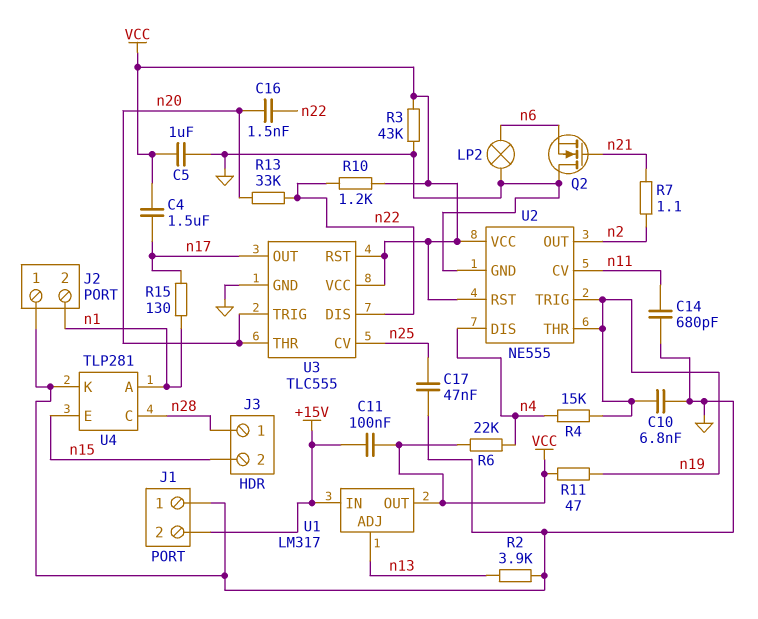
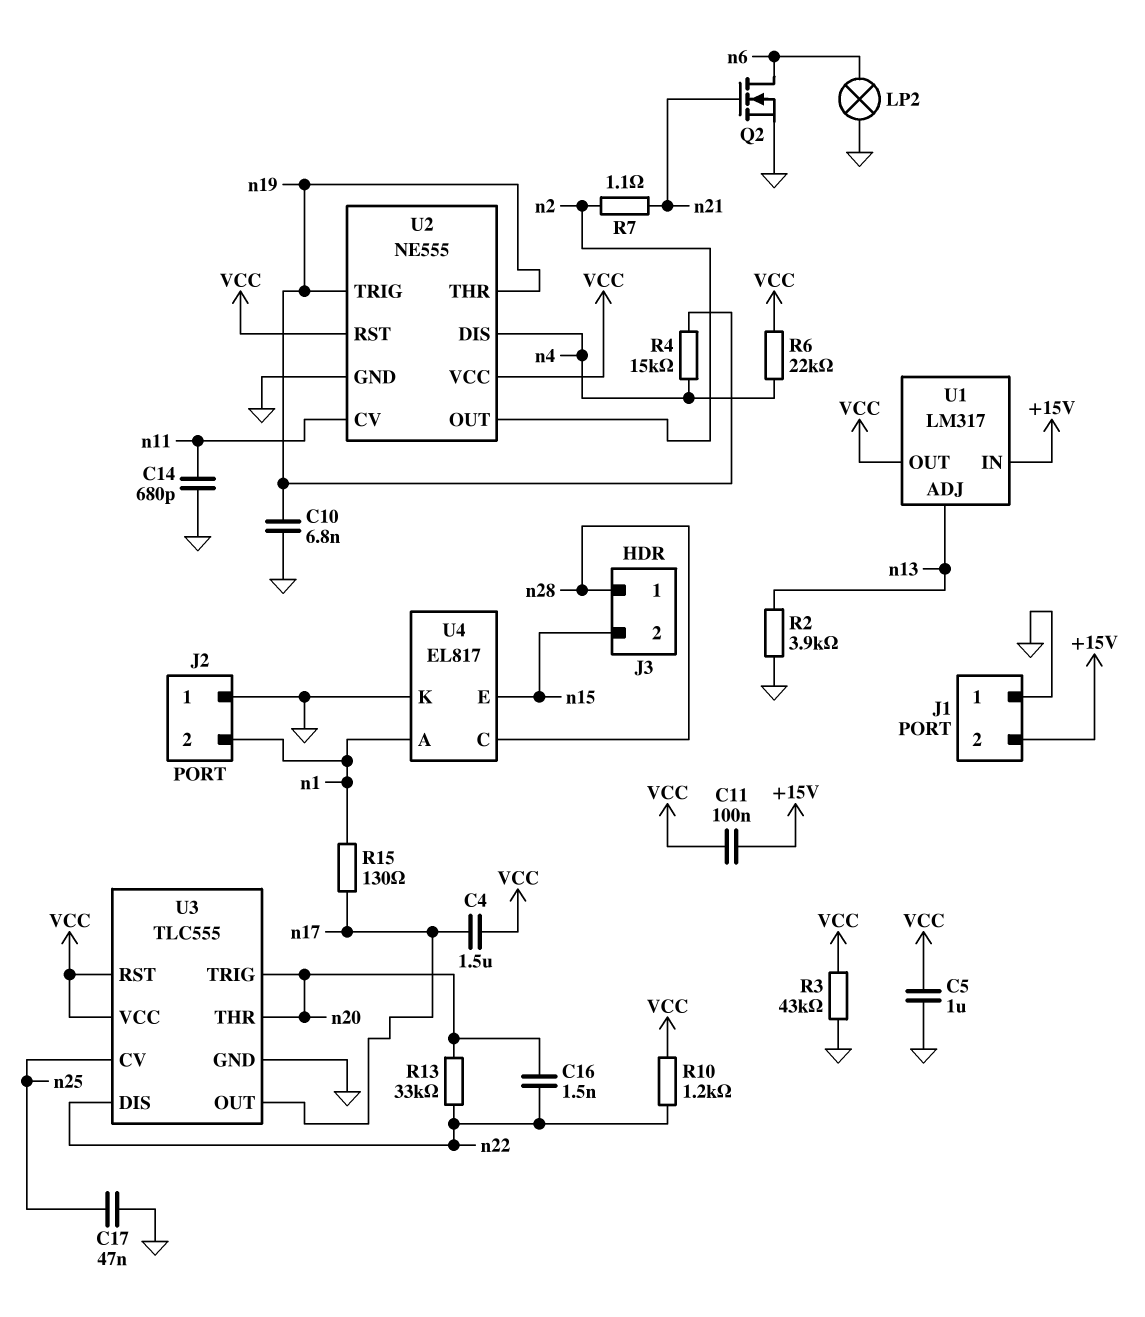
Q2: NMOS (G n21, D GND, S n6) -> NMOS (G n21, D n6, S GND)
R11: 47 (VCC, n19) -> none
U4: TLP281 -> EL817

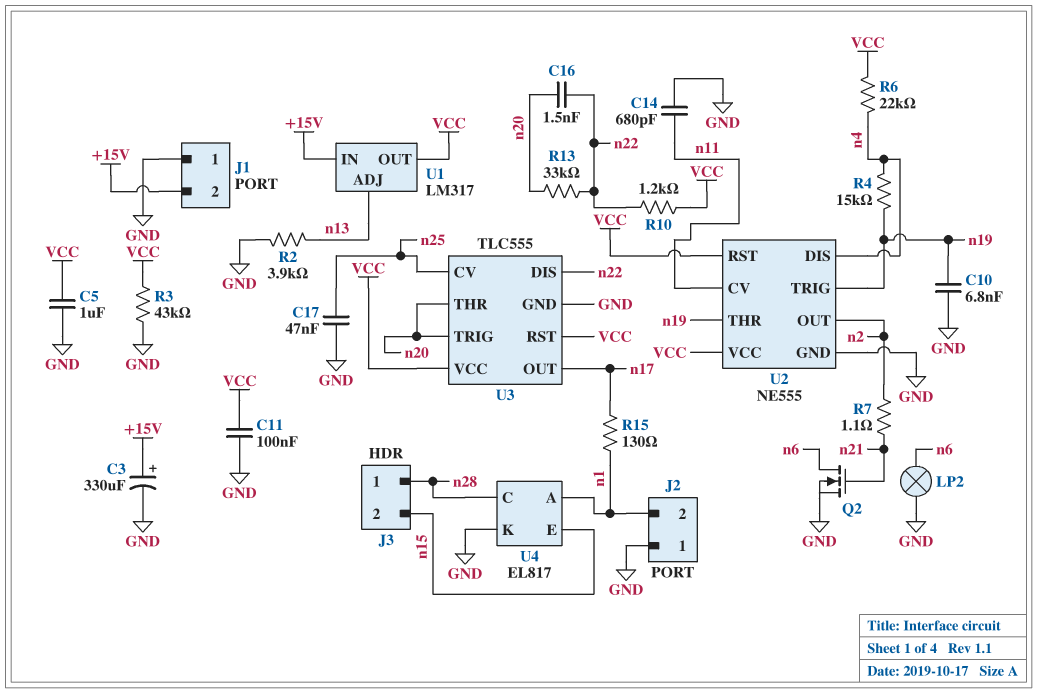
C3: none -> 330uF (plus +15V, minus GND)
C4: 1.5uF (VCC, n17) -> none
C11: 100nF (+15V, VCC) -> 100nF (GND, VCC)

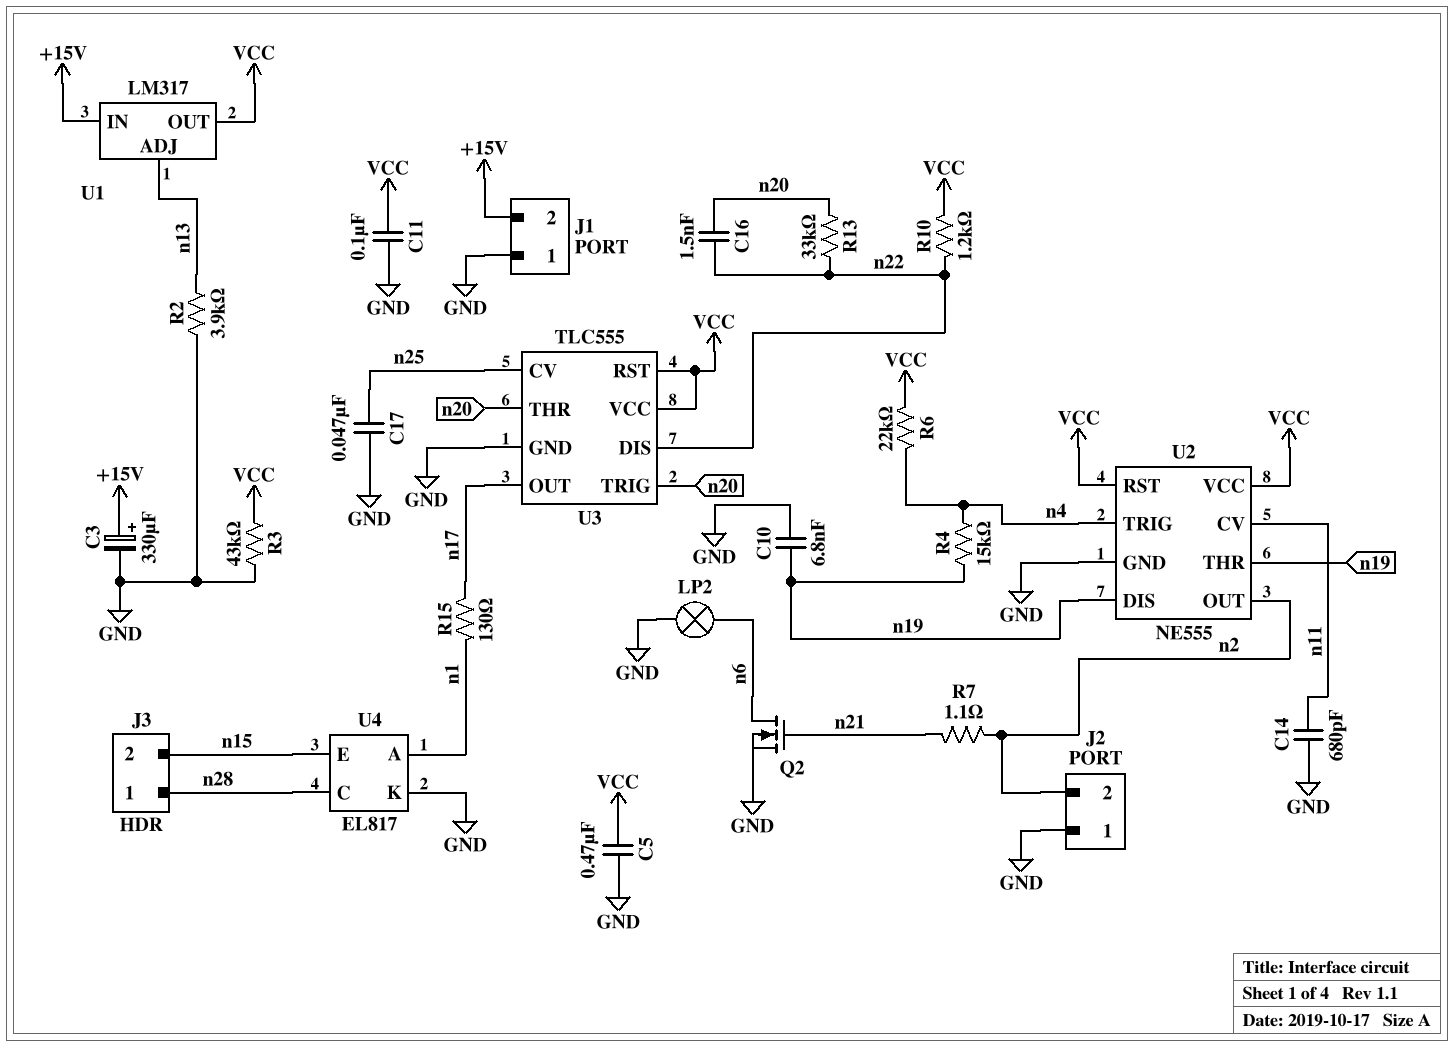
C5: 1uF (GND, VCC) -> 470nF (GND, VCC)
J2 pin 2: n1 -> n2
U2 pin DIS: n4 -> n19
U2 pin TRIG: n19 -> n4

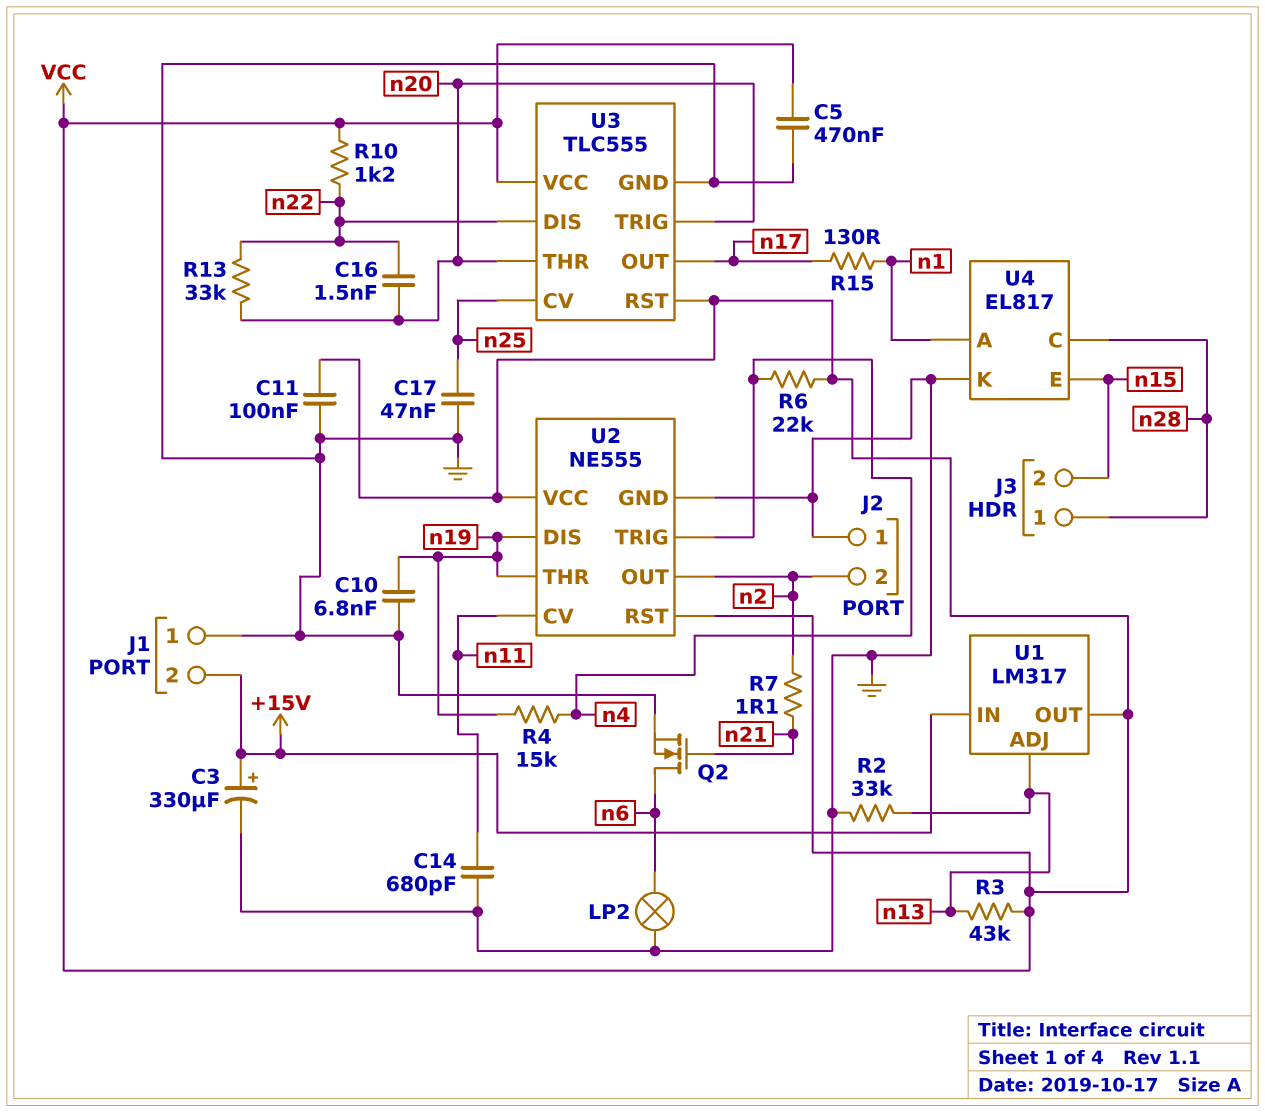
R2: 3.9k (GND, n13) -> 33k (GND, n13)
R3: 43k (GND, VCC) -> 43k (VCC, n13)

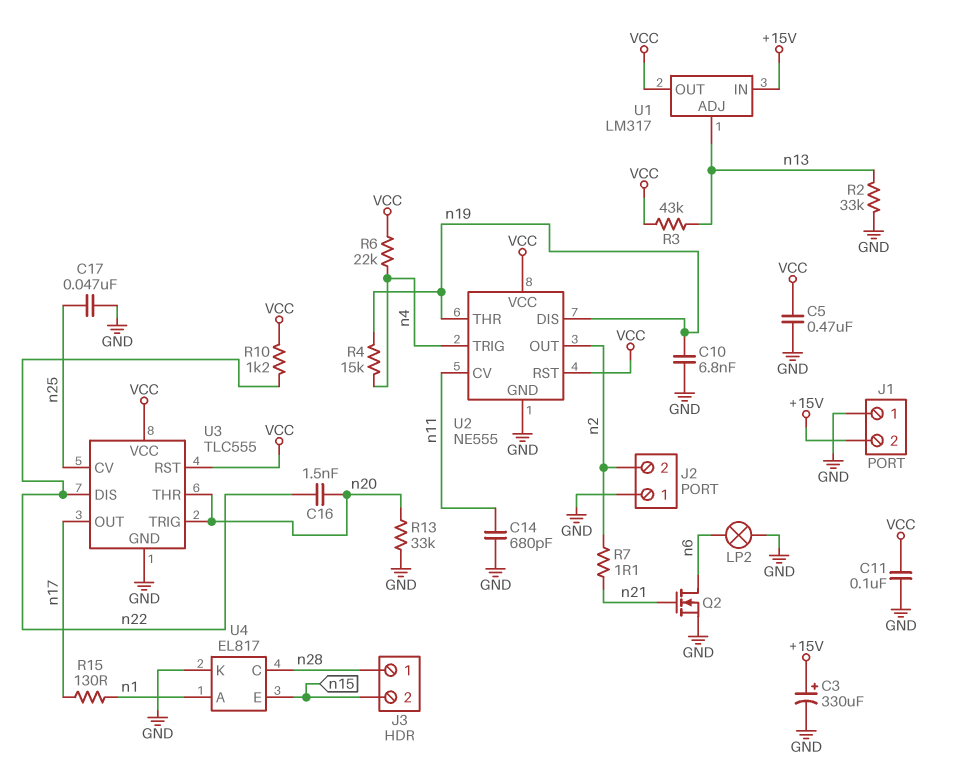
R13: 33k (n20, n22) -> 33k (GND, n20)

